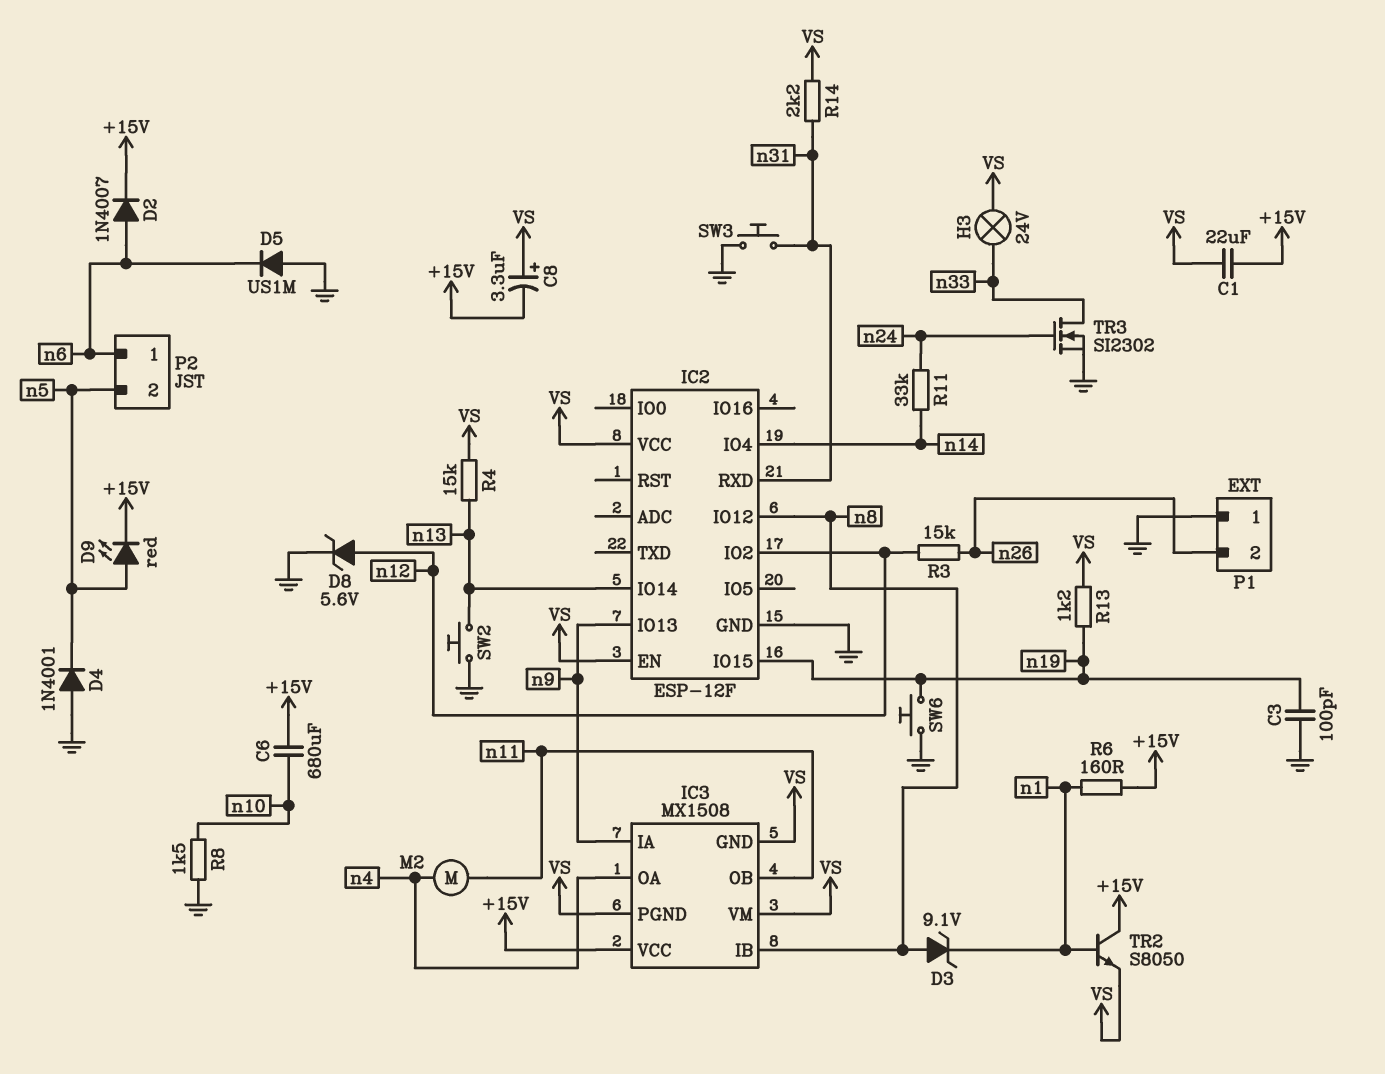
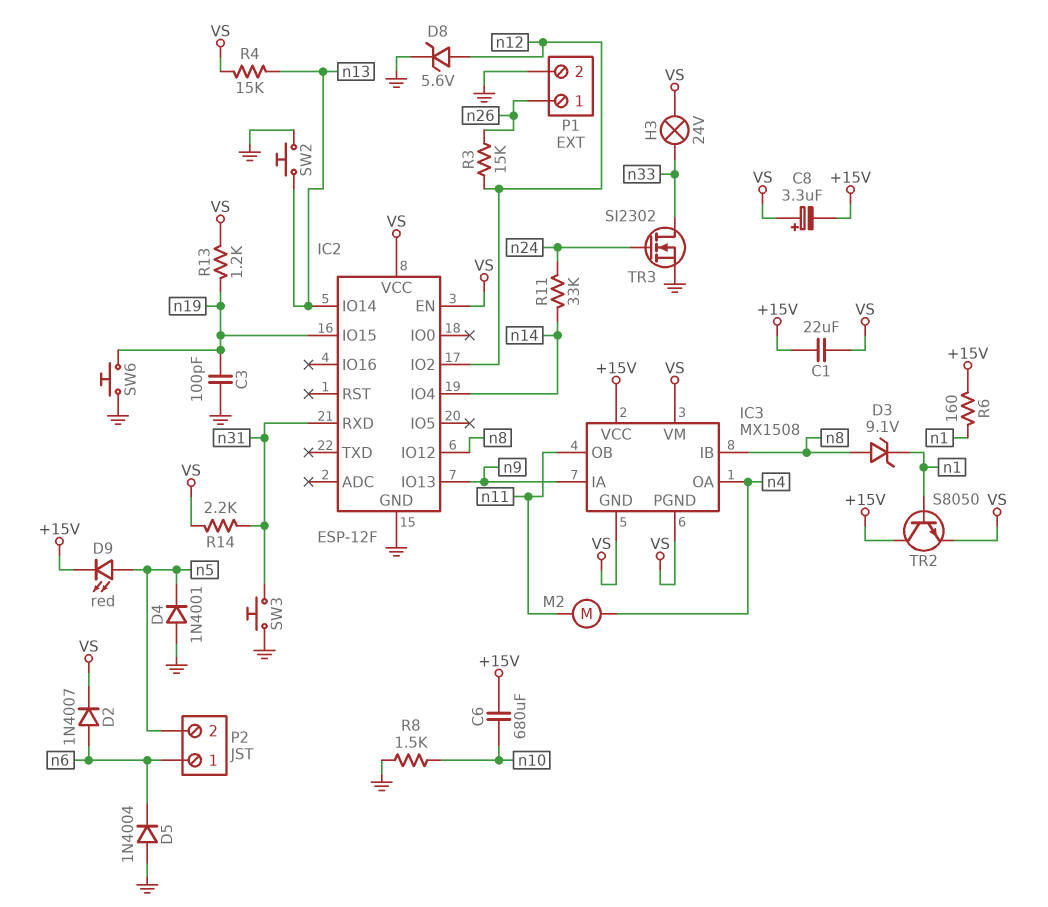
D2: diode 1N4007 (A n6, K +15V) -> diode 1N4007 (A n6, K VS)
D5: diode US1M (A GND, K n6) -> diode 1N4004 (A GND, K n6)
P1 pin 1: GND -> n26
P1 pin 2: n26 -> GND

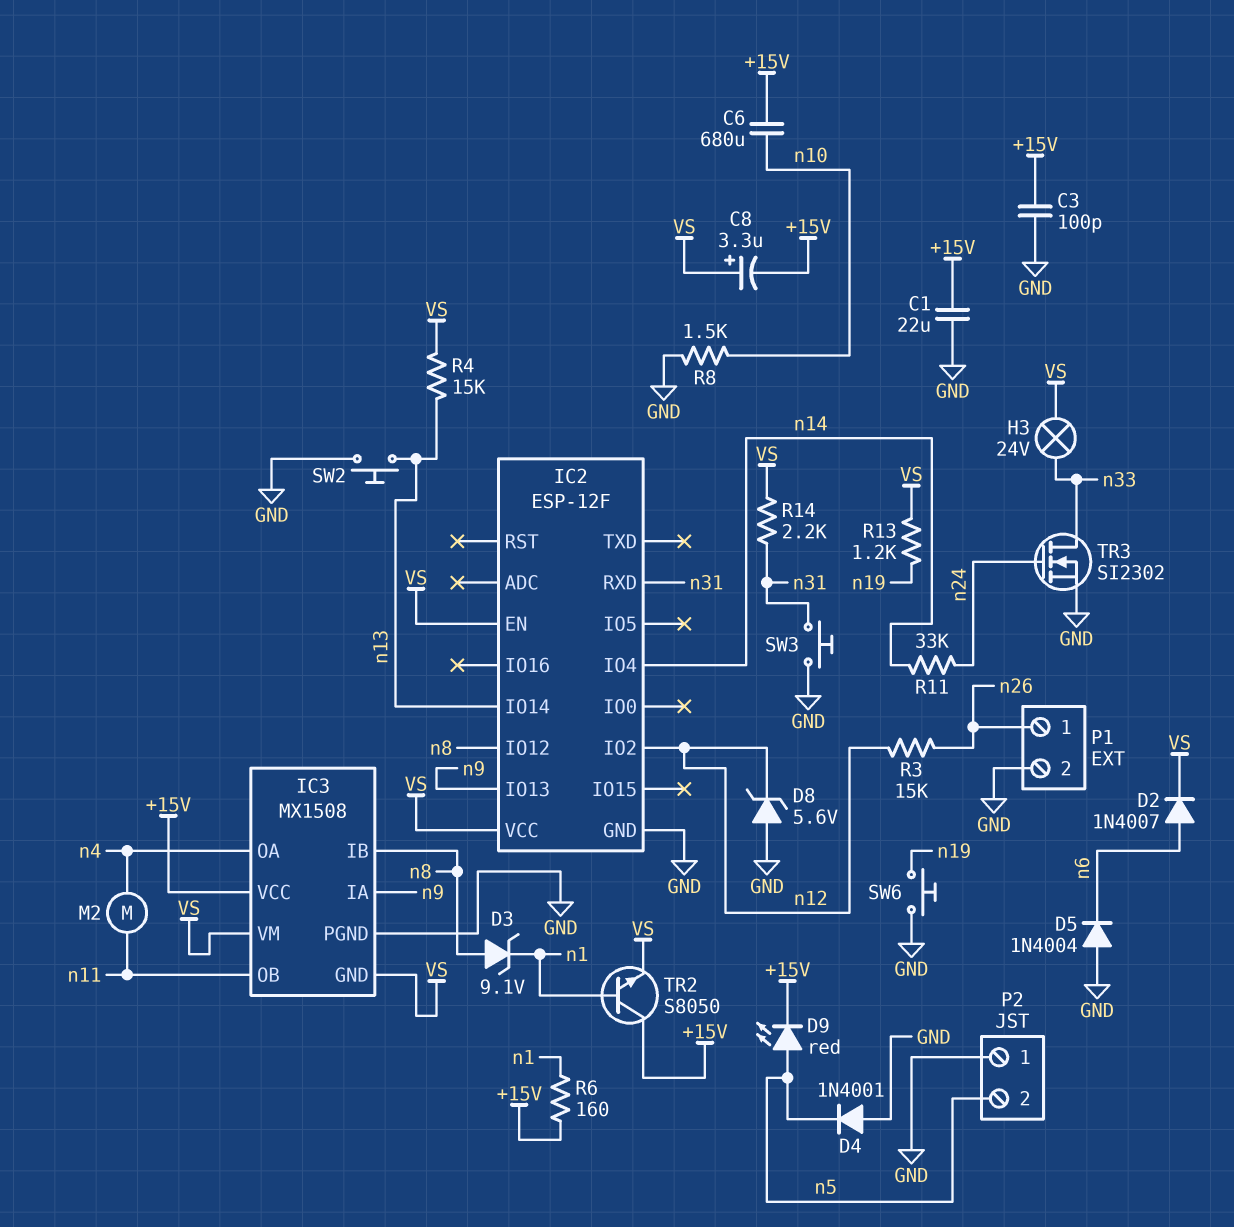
C1: 22uF (+15V, VS) -> 22uF (+15V, GND)
C3: 100pF (GND, n19) -> 100pF (+15V, GND)
D8: zener 5.6V (A n12, K GND) -> zener 5.6V (A GND, K n12)
IC2 pin IO15: n19 -> none
IC3 pin PGND: VS -> GND
P2 pin 1: n6 -> GND

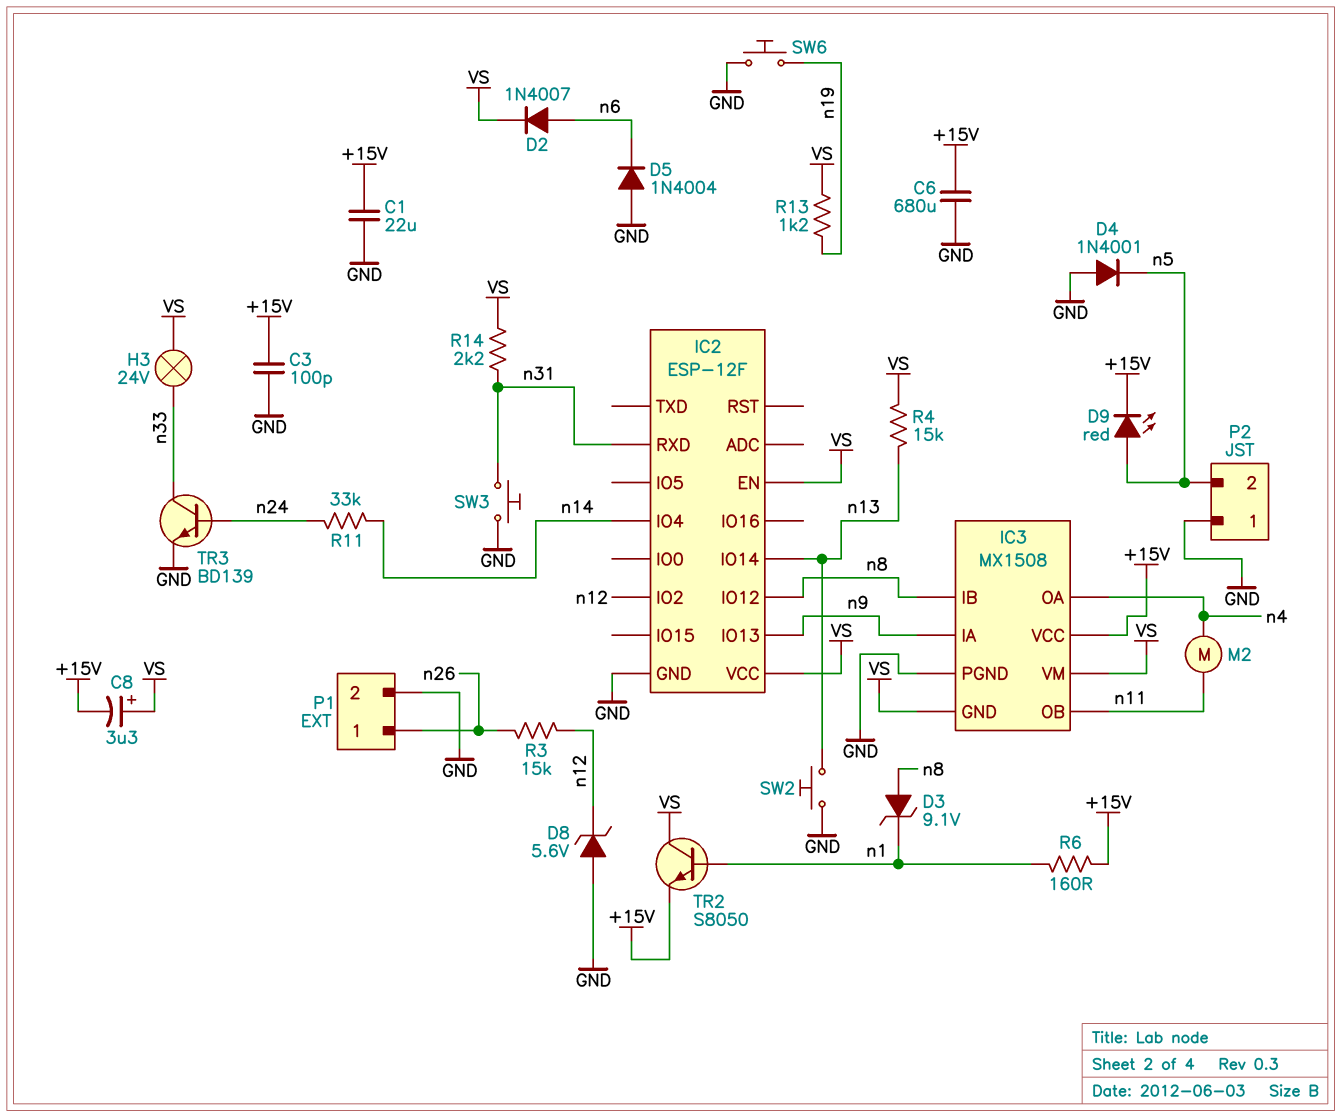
C6: 680uF (+15V, n10) -> 680uF (+15V, GND)
R8: 1.5k (GND, n10) -> none
TR2: NPN S8050 (B n1, C +15V, E VS) -> NPN S8050 (B n1, C VS, E +15V)
TR3: NMOS SI2302 (G n24, D n33, S GND) -> NPN BD139 (B n24, C n33, E GND)

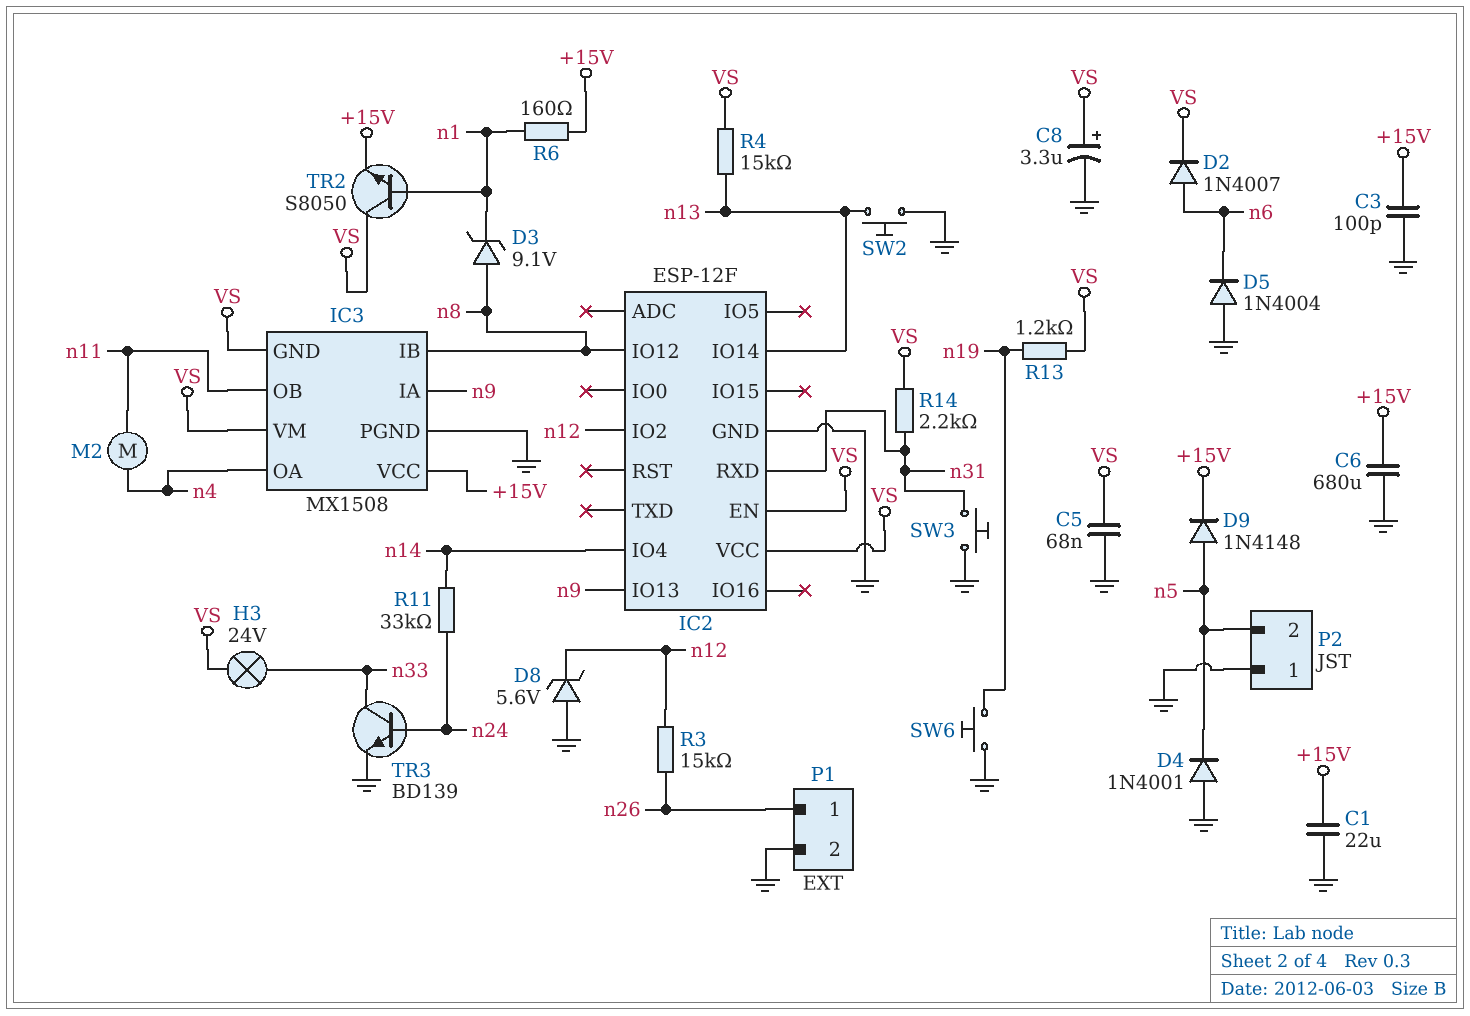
C5: none -> 68nF (GND, VS)
C8: 3.3uF (plus VS, minus +15V) -> 3.3uF (plus VS, minus GND)
D9: LED red (A n5, K +15V) -> diode 1N4148 (A n5, K +15V)

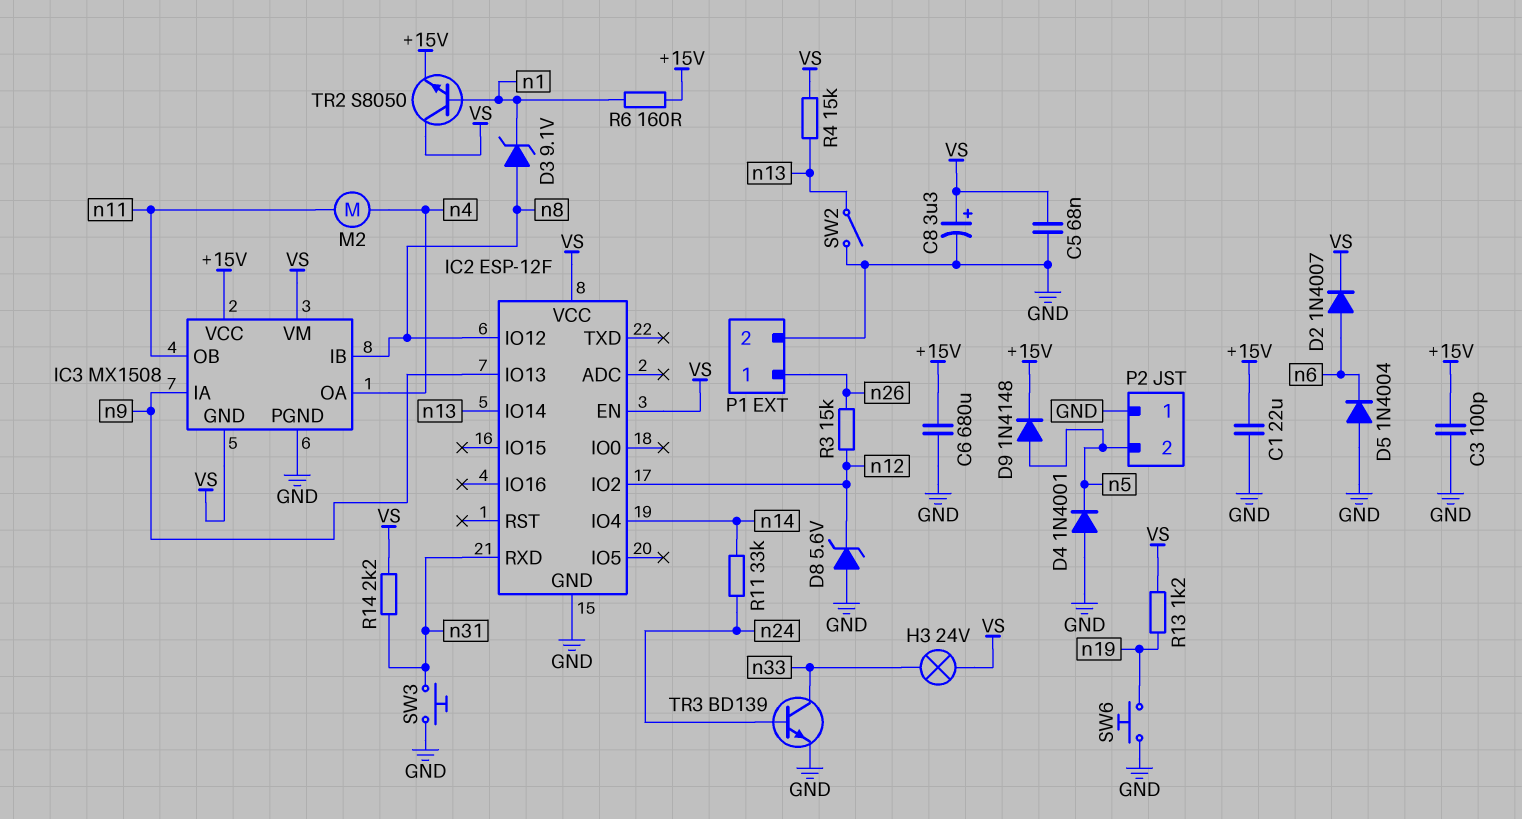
SW2: button (GND, n13) -> switch (GND, n13)

